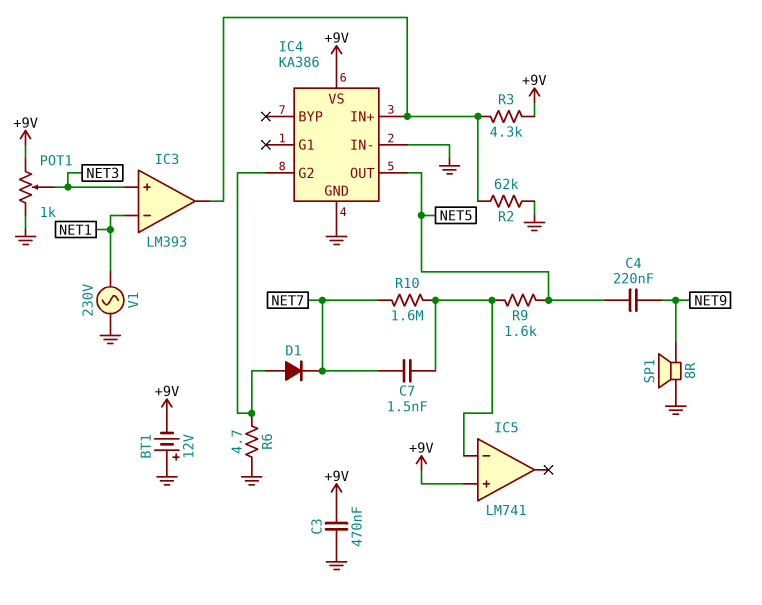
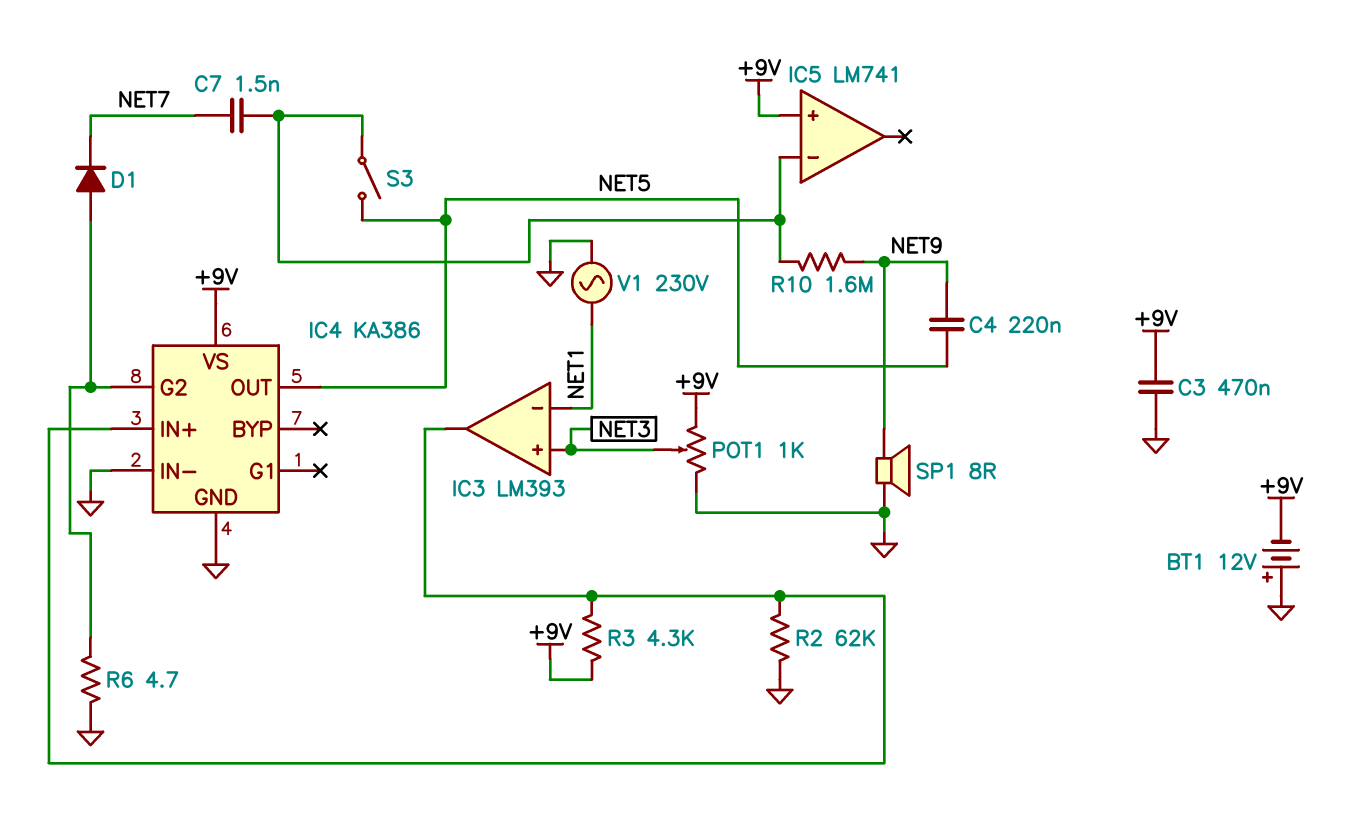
R9: 1.6k (IC5/in-, NET5) -> none
R10: 1.6M (IC5/in-, NET7) -> 1.6M (IC5/in-, NET9)
S3: none -> switch (IC5/in-, NET5)

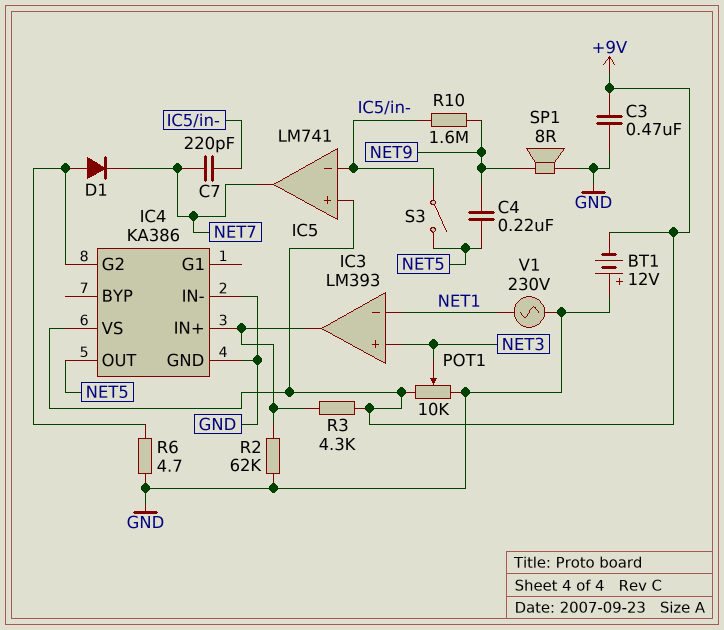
C7: 1.5nF (IC5/in-, NET7) -> 220pF (IC5/in-, NET7)
IC5 pin out: none -> NET7
POT1: 1k (+9V, GND, wiper NET3) -> 10k (+9V, GND, wiper NET3)

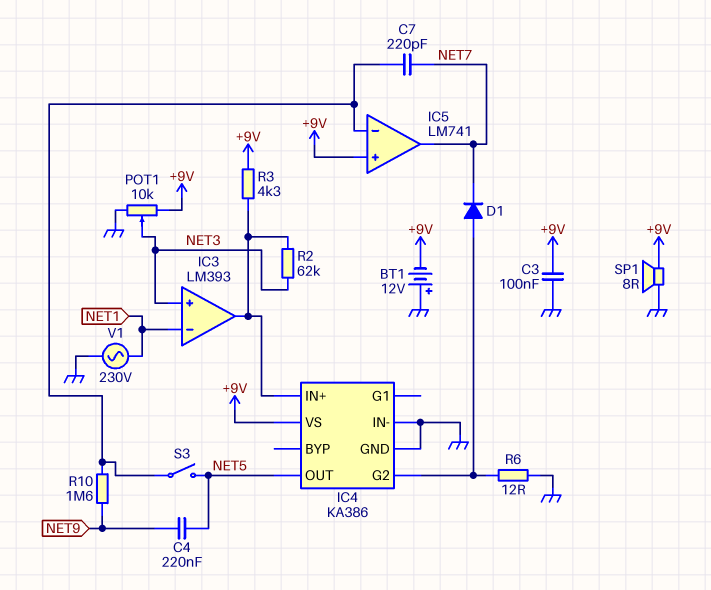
C3: 470nF (+9V, GND) -> 100nF (+9V, GND)
R2: 62k (GND, IC3/out) -> 62k (IC3/out, NET3)
R6: 4.7 (GND, IC4/G2) -> 12 (GND, IC4/G2)
SP1: speaker 8R (GND, NET9) -> speaker 8R (+9V, GND)

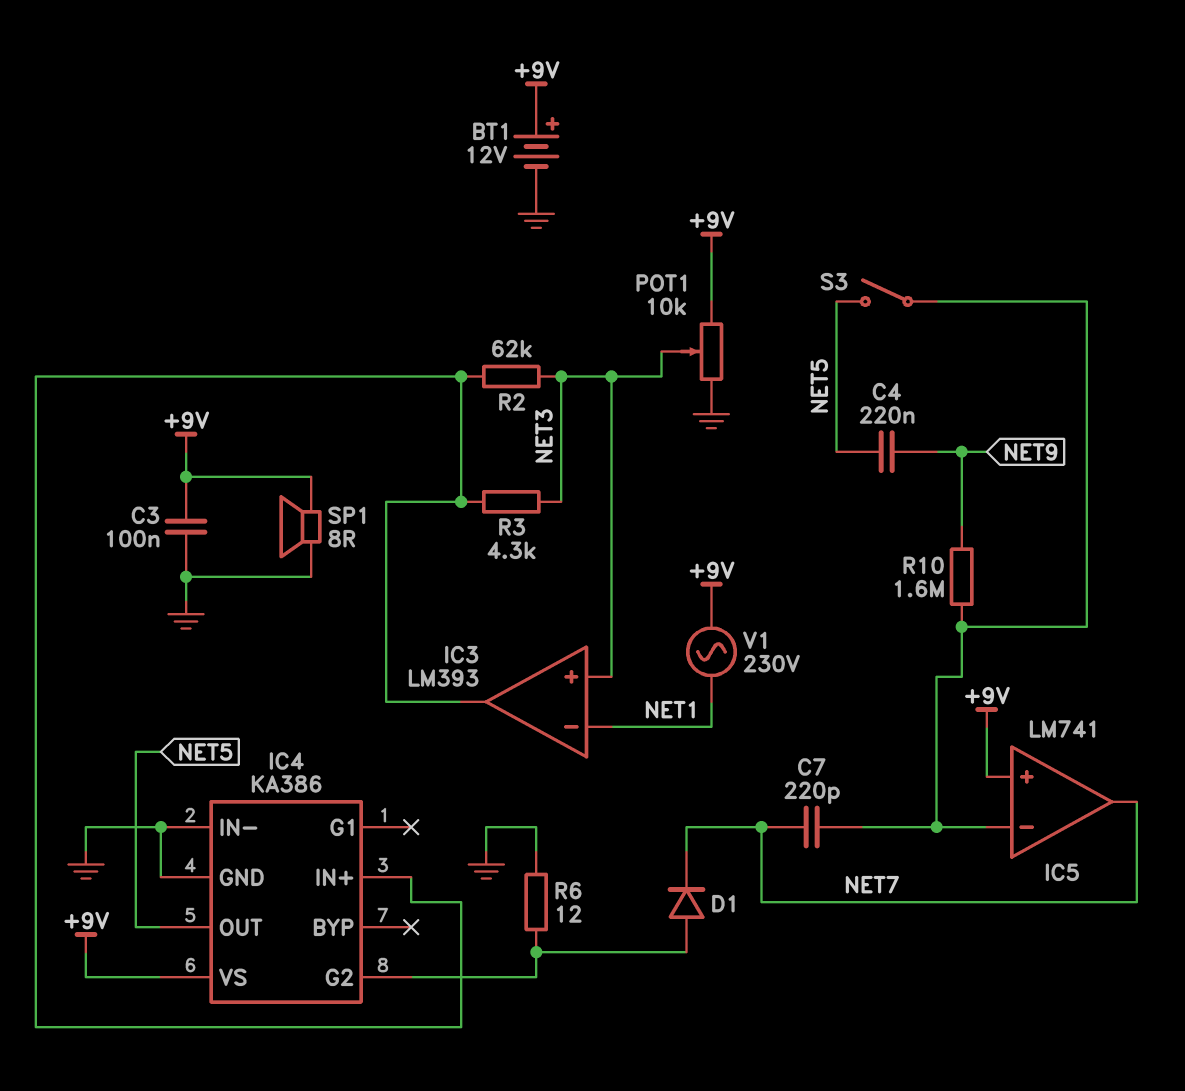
BT1: 12V (plus GND, minus +9V) -> 12V (plus +9V, minus GND)
R3: 4.3k (+9V, IC3/out) -> 4.3k (IC3/out, NET3)
V1: AC 230V (GND, NET1) -> AC 230V (+9V, NET1)

